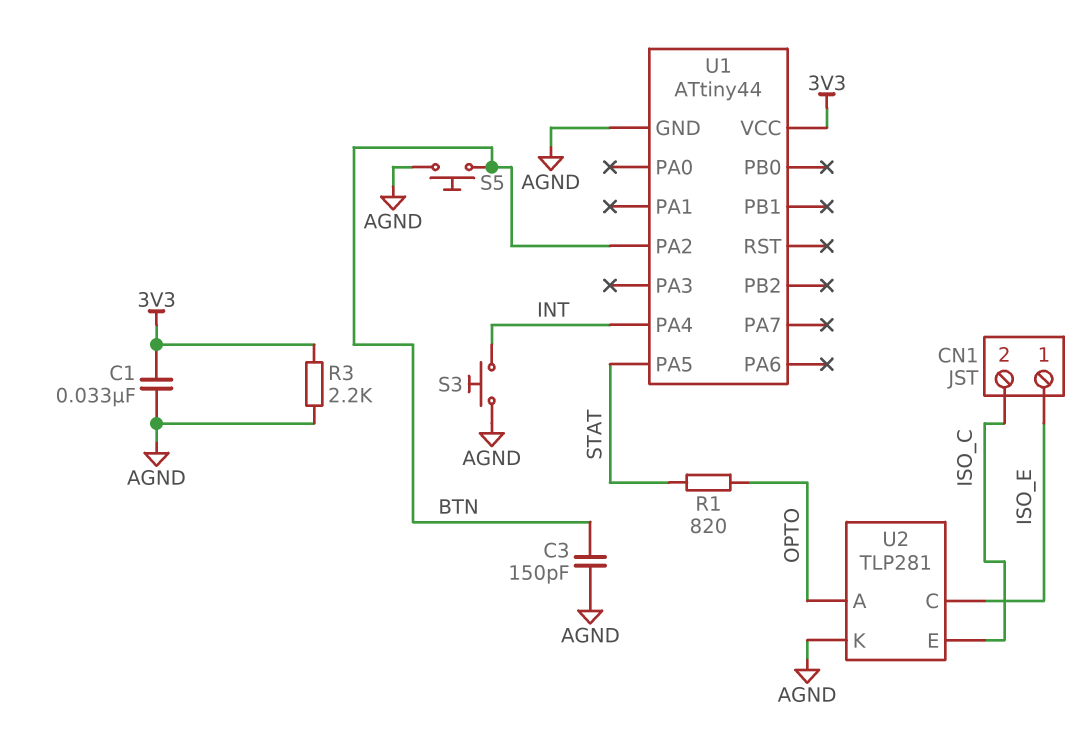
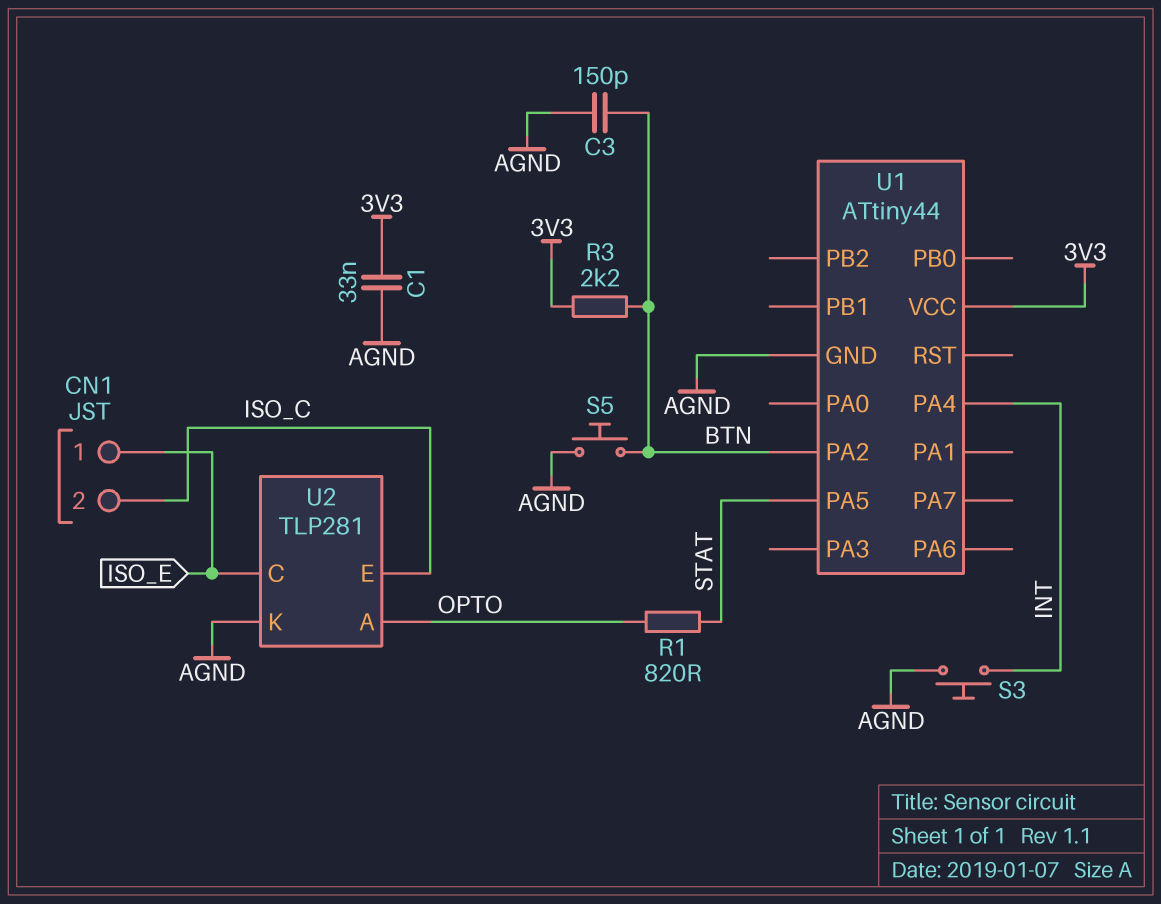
R3: 2.2k (3V3, AGND) -> 2.2k (3V3, BTN)

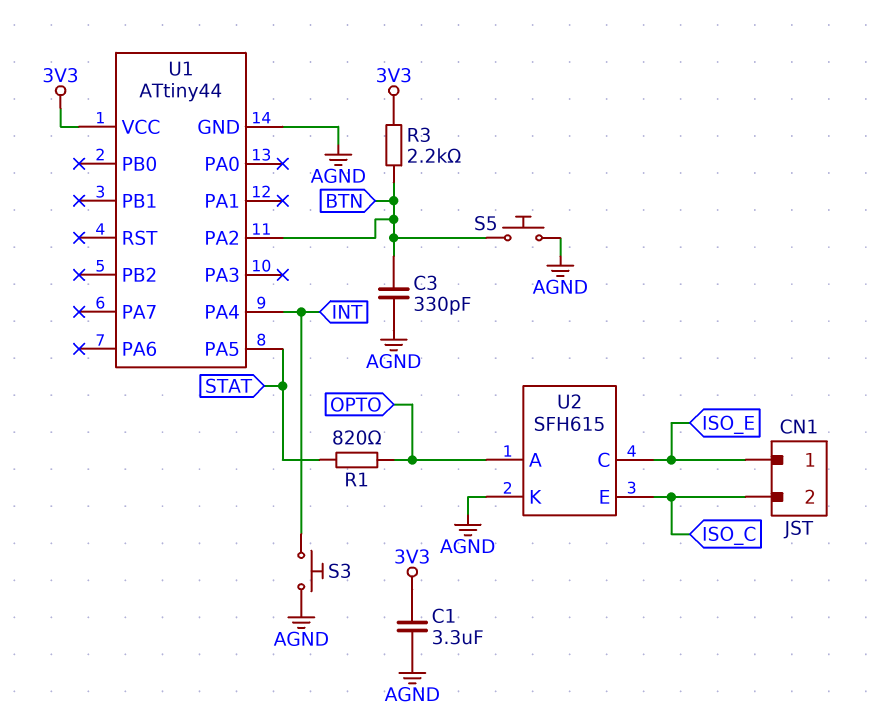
C1: 33nF (3V3, AGND) -> 3.3uF (3V3, AGND)
C3: 150pF (AGND, BTN) -> 330pF (AGND, BTN)
U2: TLP281 -> SFH615

